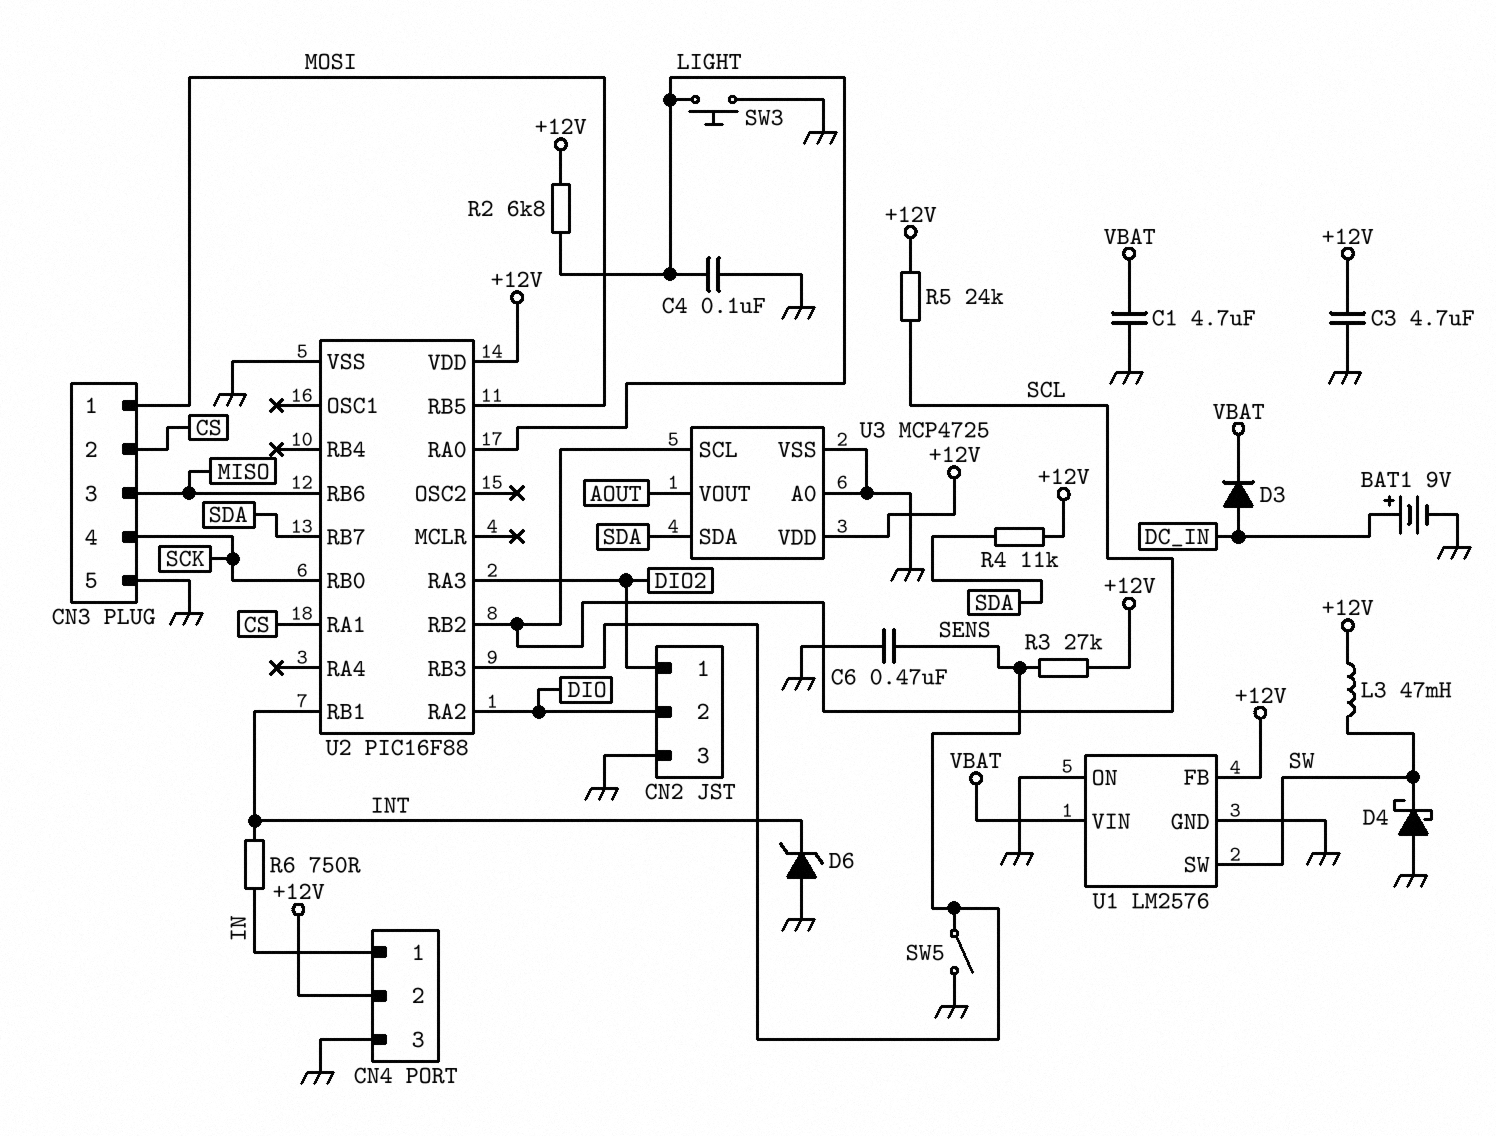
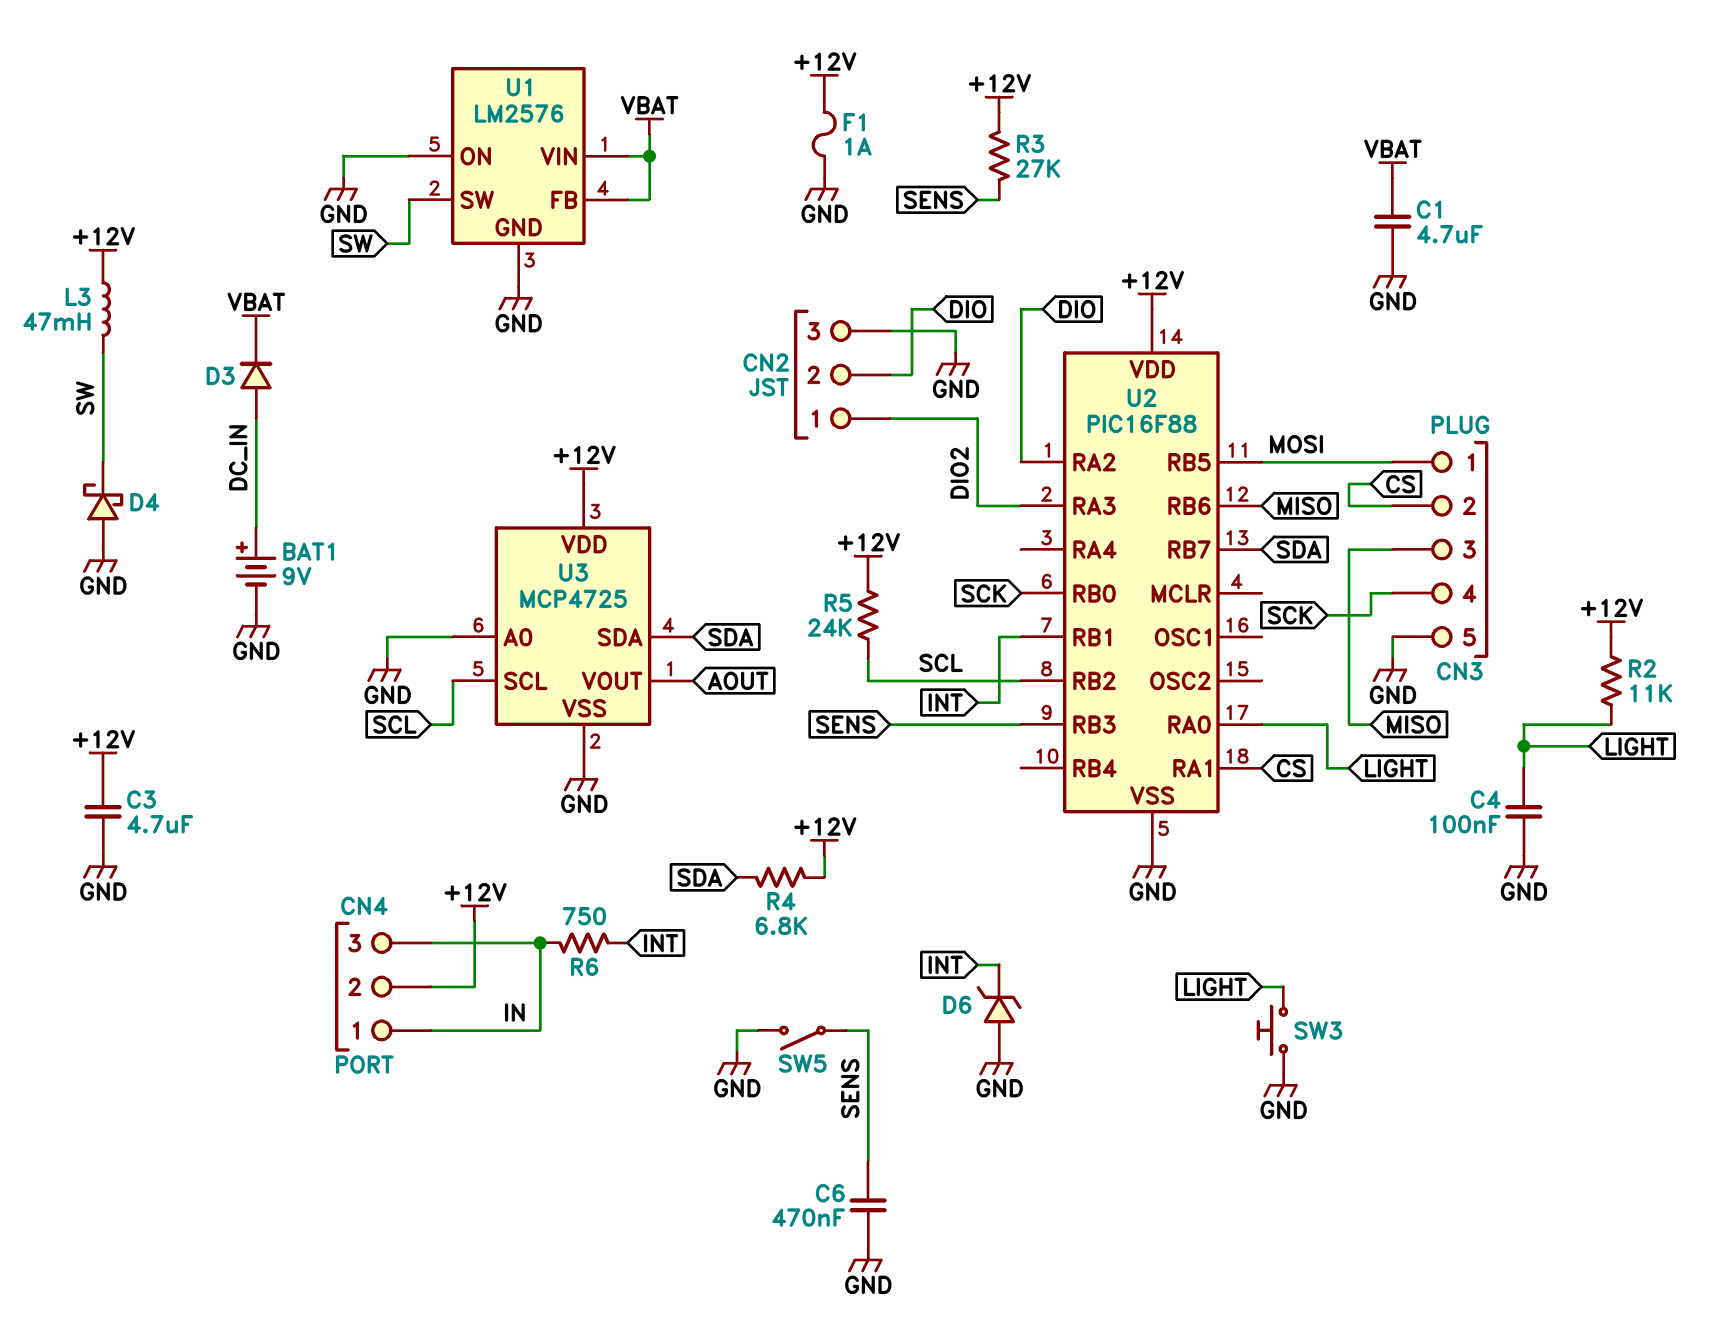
CN4 pin 3: GND -> IN
F1: none -> 1A (+12V, GND)
R2: 6.8k (+12V, LIGHT) -> 11k (+12V, LIGHT)
R4: 11k (+12V, SDA) -> 6.8k (+12V, SDA)
U1 pin FB: +12V -> VBAT

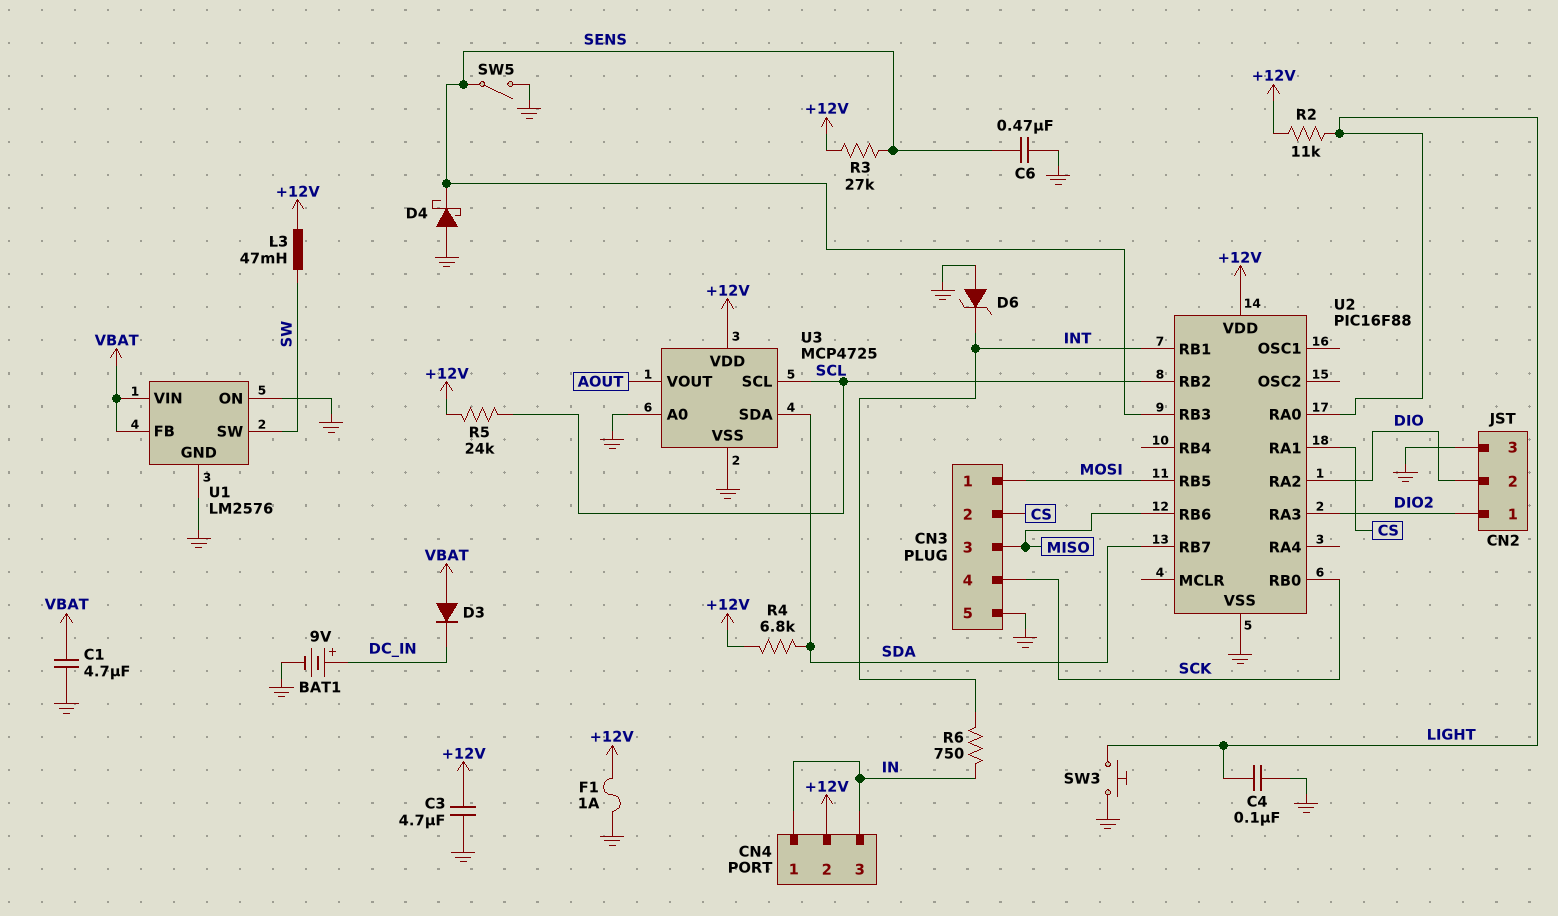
D3: diode (A DC_IN, K VBAT) -> diode (A VBAT, K DC_IN)
D4: schottky (A GND, K SW) -> schottky (A GND, K SENS)

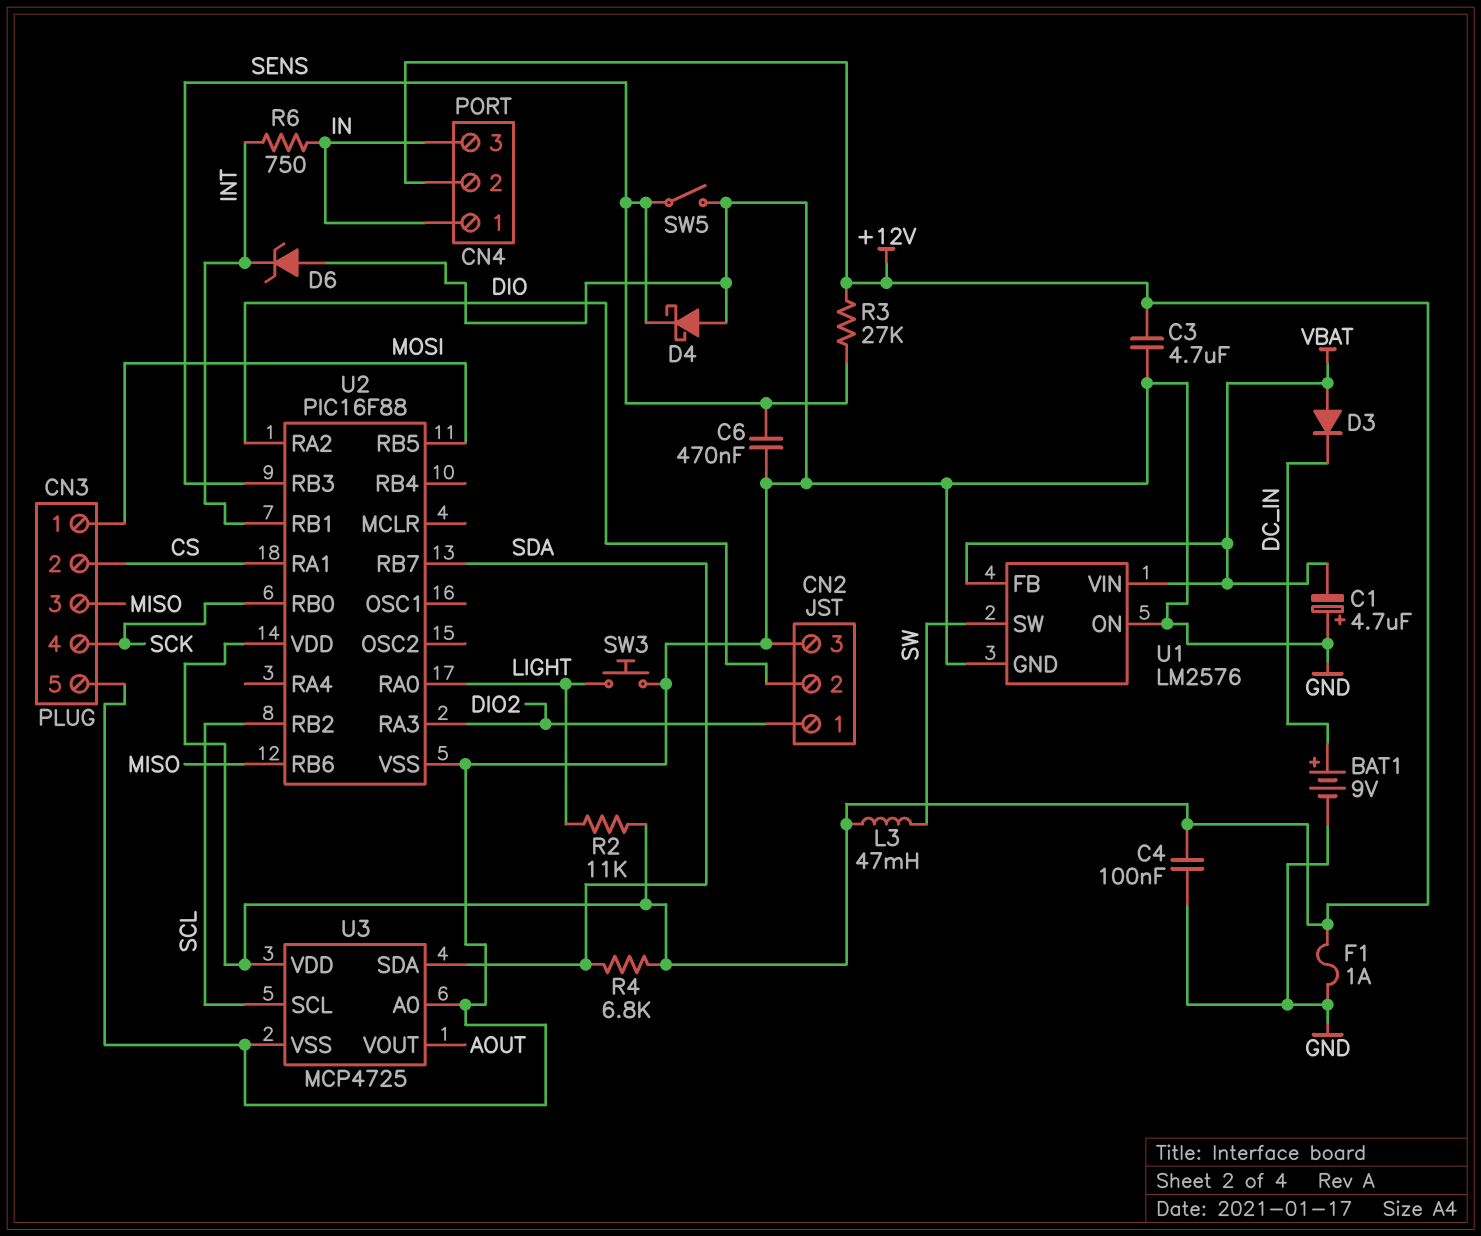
C1: 4.7uF (GND, VBAT) -> 4.7uF (plus GND, minus VBAT)
C4: 100nF (GND, LIGHT) -> 100nF (+12V, GND)
R5: 24k (+12V, SCL) -> none

